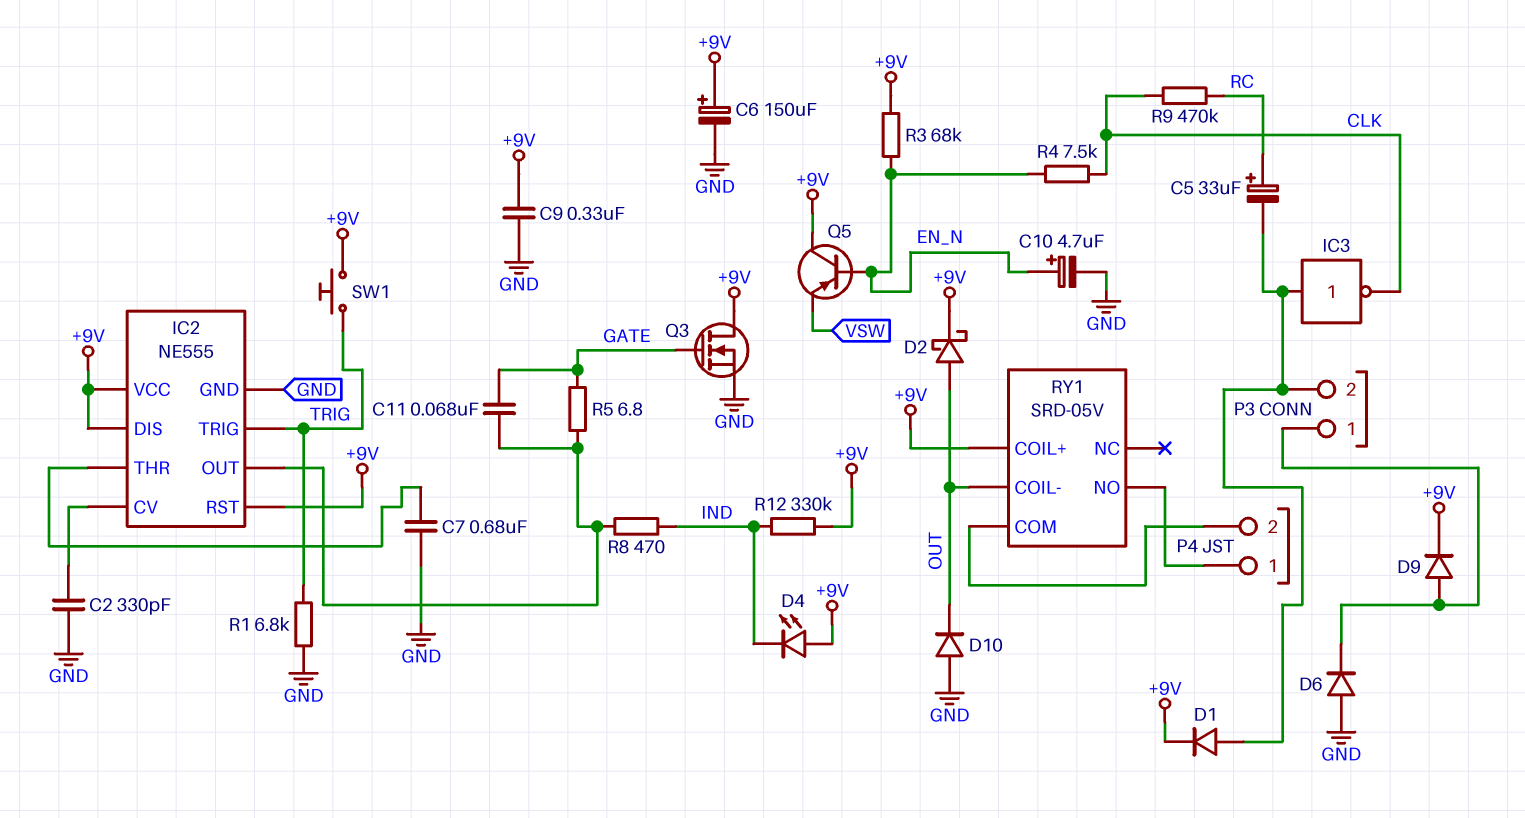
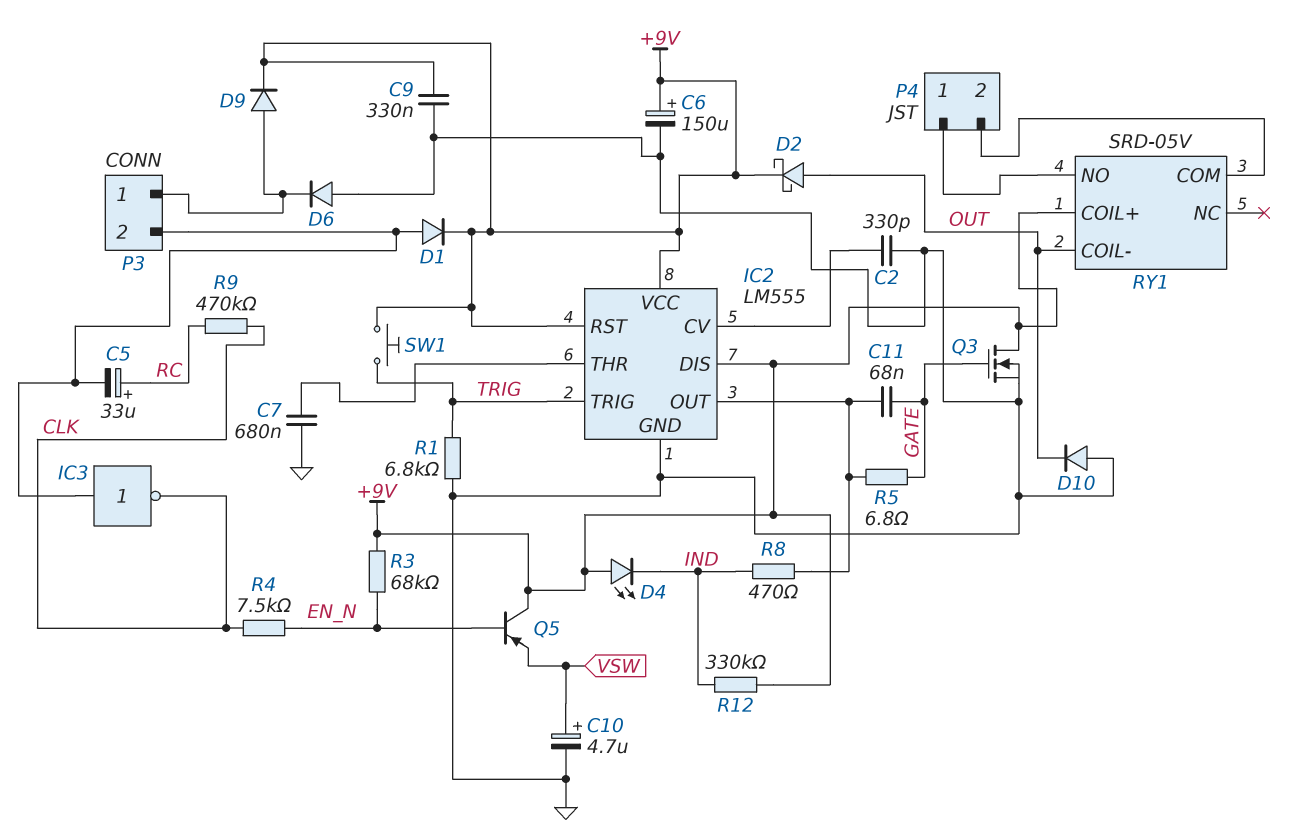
C10: 4.7uF (plus EN_N, minus GND) -> 4.7uF (plus VSW, minus GND)
IC2: NE555 -> LM555

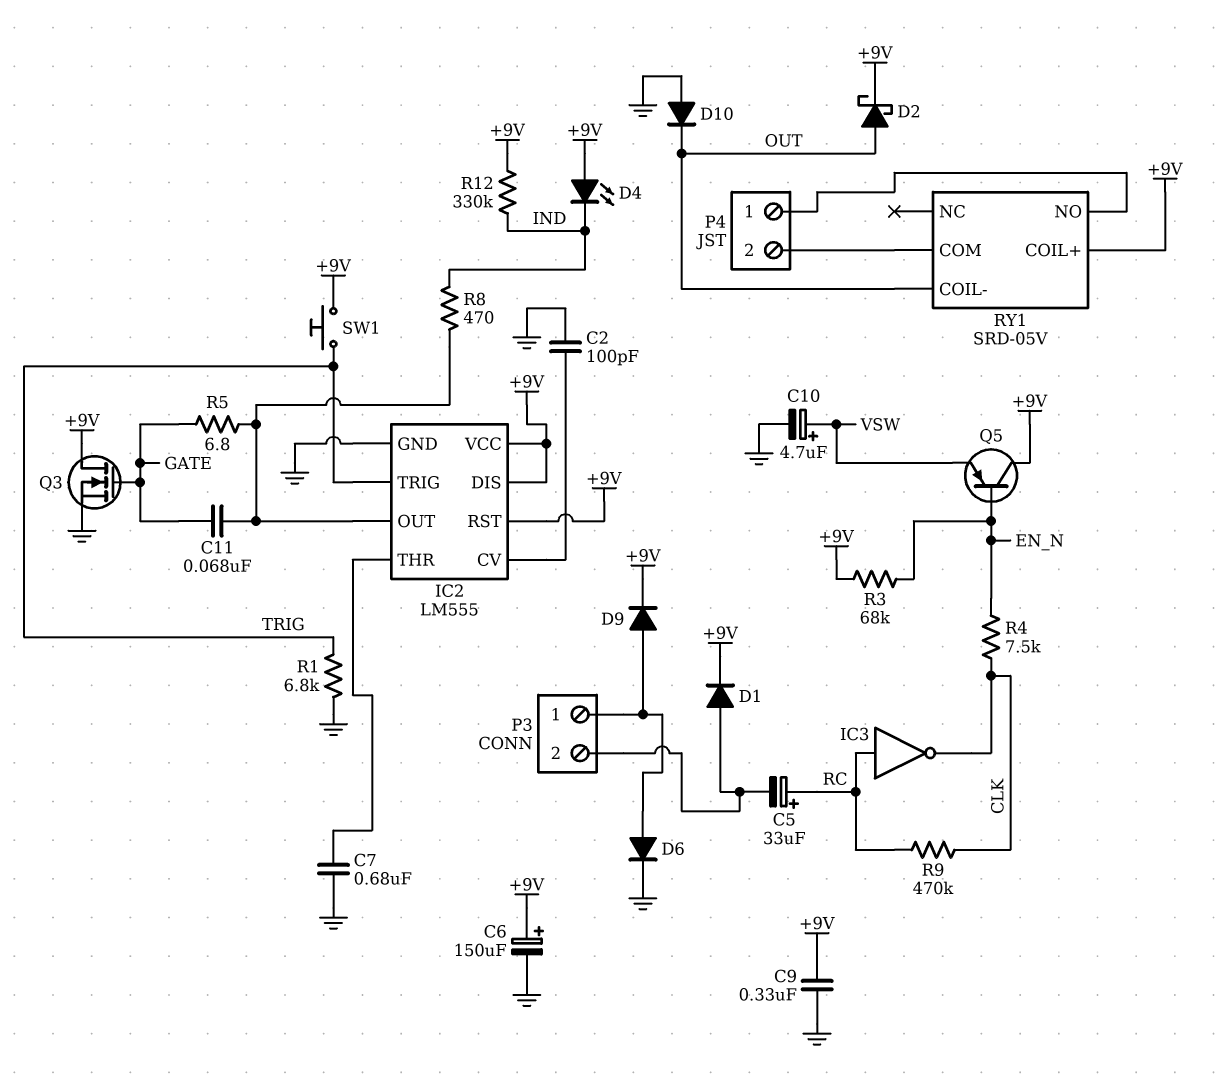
C2: 330pF (GND, IC2/CV) -> 100pF (GND, IC2/CV)
D6: diode (A GND, K P3/1) -> diode (A P3/1, K GND)
IC3: NOT (in P3/2, out CLK) -> NOT (in RC, out CLK)

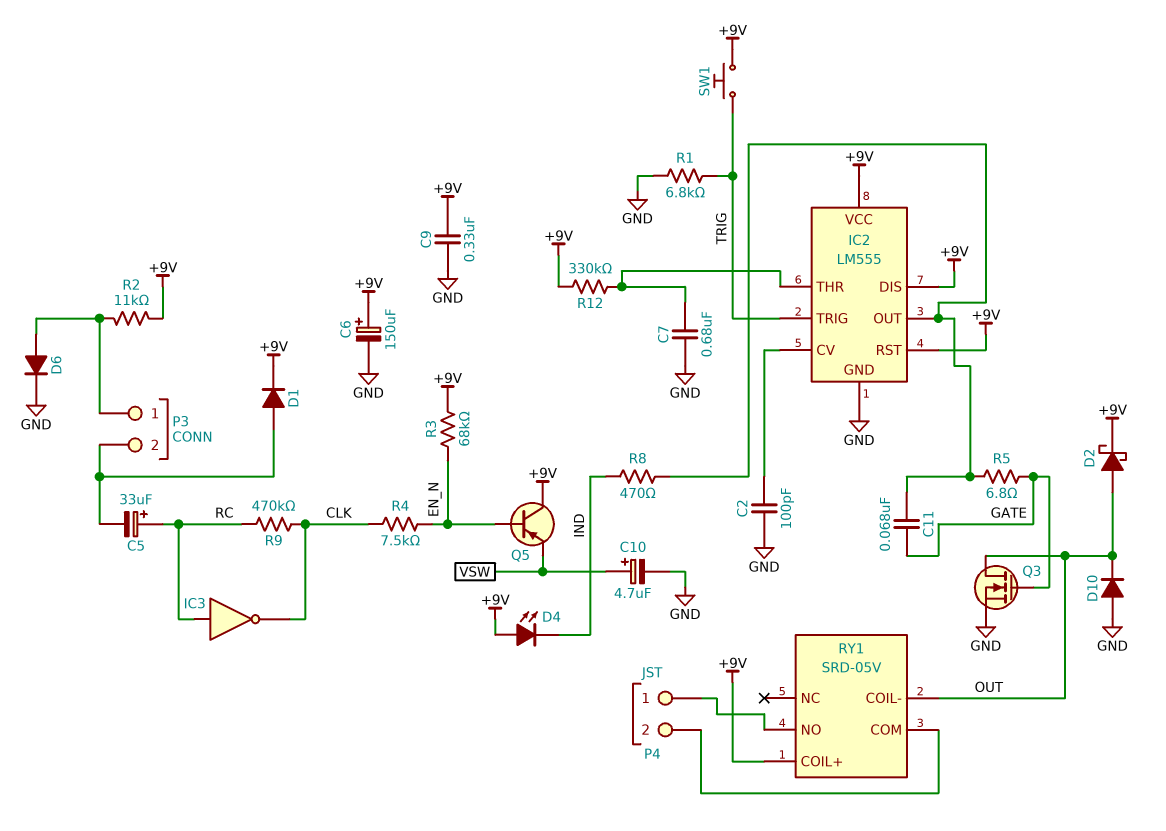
D9: diode (A P3/1, K +9V) -> none
Q3: NMOS (G GATE, D +9V, S GND) -> NMOS (G GATE, D OUT, S GND)
R2: none -> 11k (+9V, P3/1)
R12: 330k (+9V, IND) -> 330k (+9V, IC2/THR)

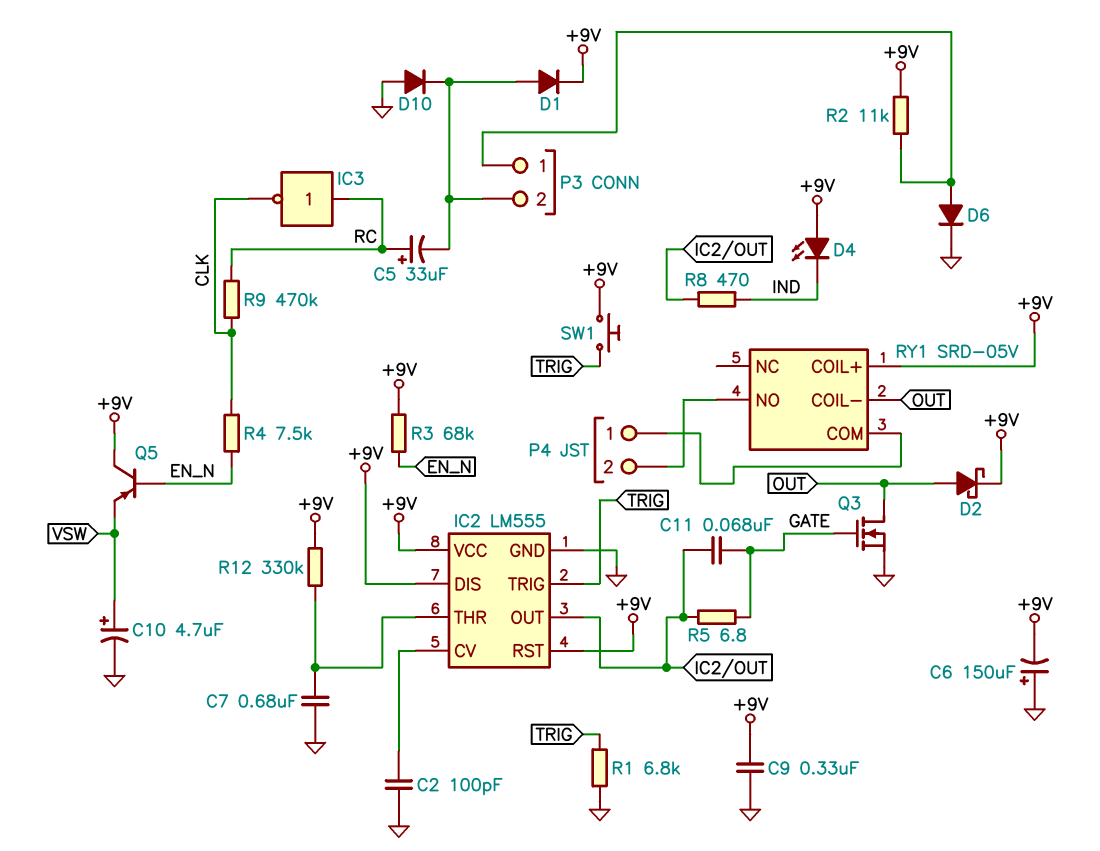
C6: 150uF (plus +9V, minus GND) -> 150uF (plus GND, minus +9V)
D10: diode (A GND, K OUT) -> diode (A GND, K P3/2)
RY1 pin COM: P4/2 -> P4/1
RY1 pin NO: P4/1 -> P4/2

